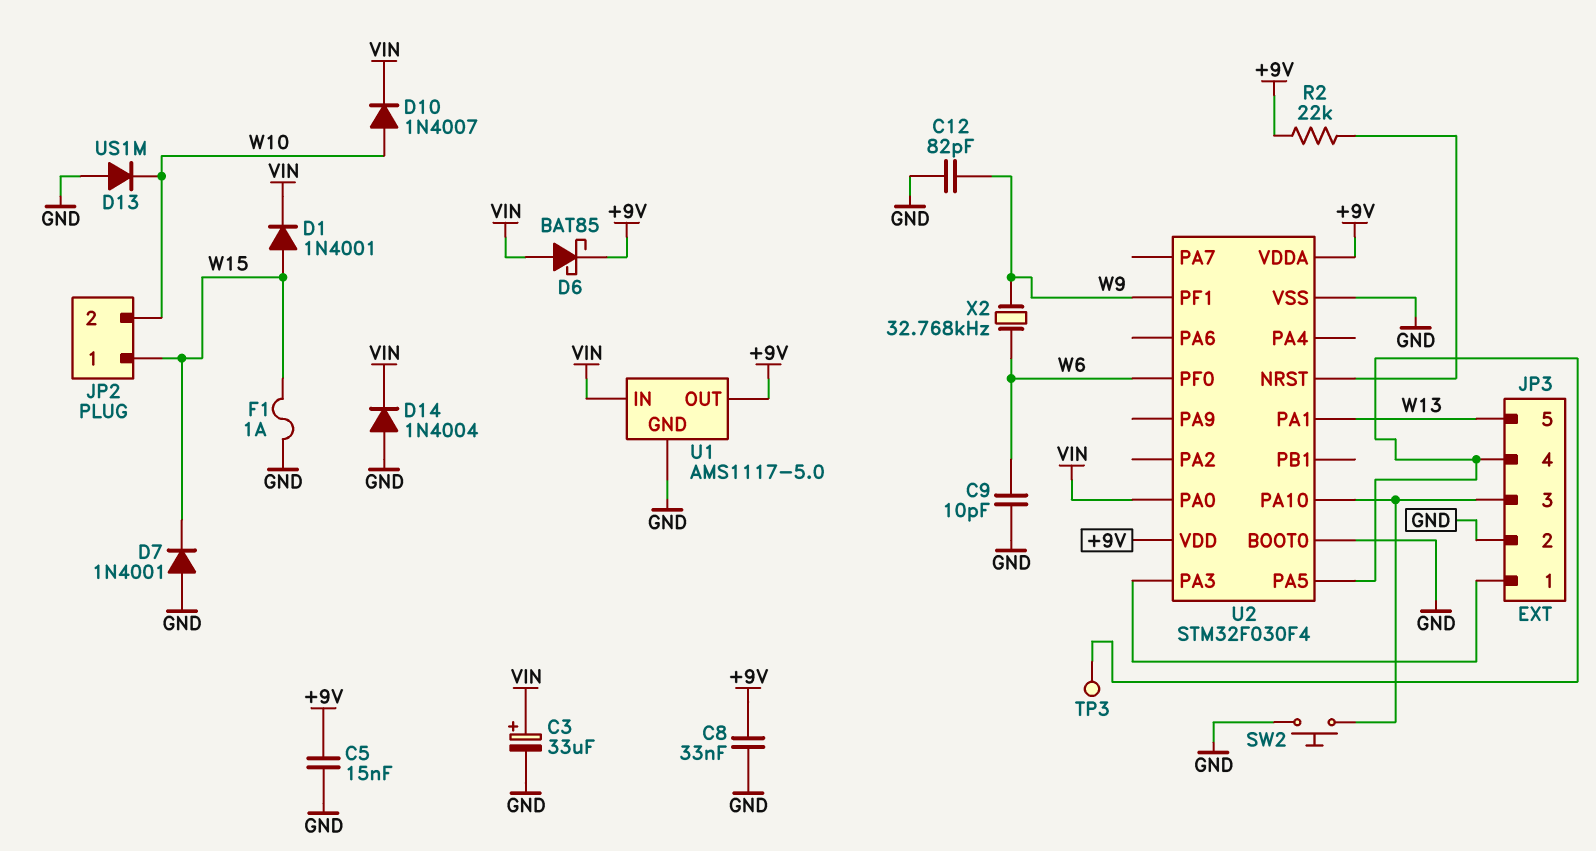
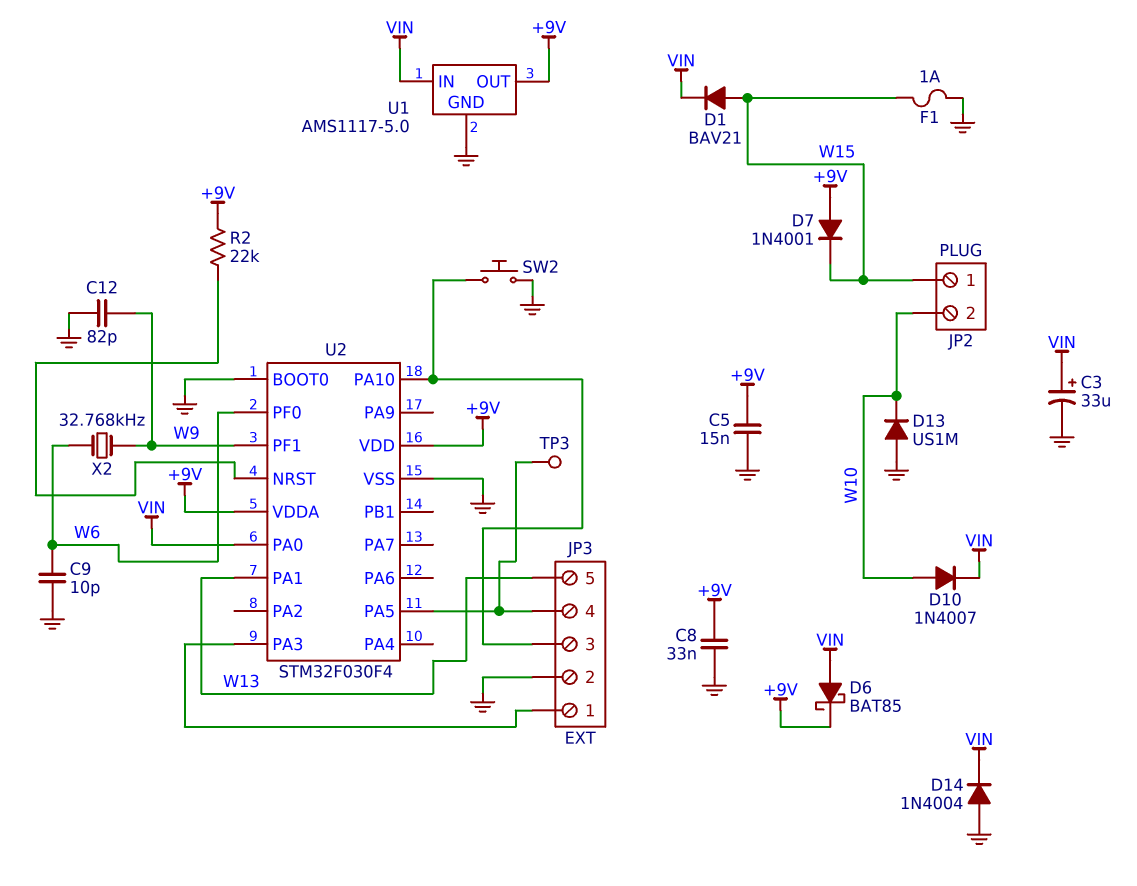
D1: diode 1N4001 (A W15, K VIN) -> diode BAV21 (A W15, K VIN)
D7: diode 1N4001 (A GND, K W15) -> diode 1N4001 (A +9V, K W15)

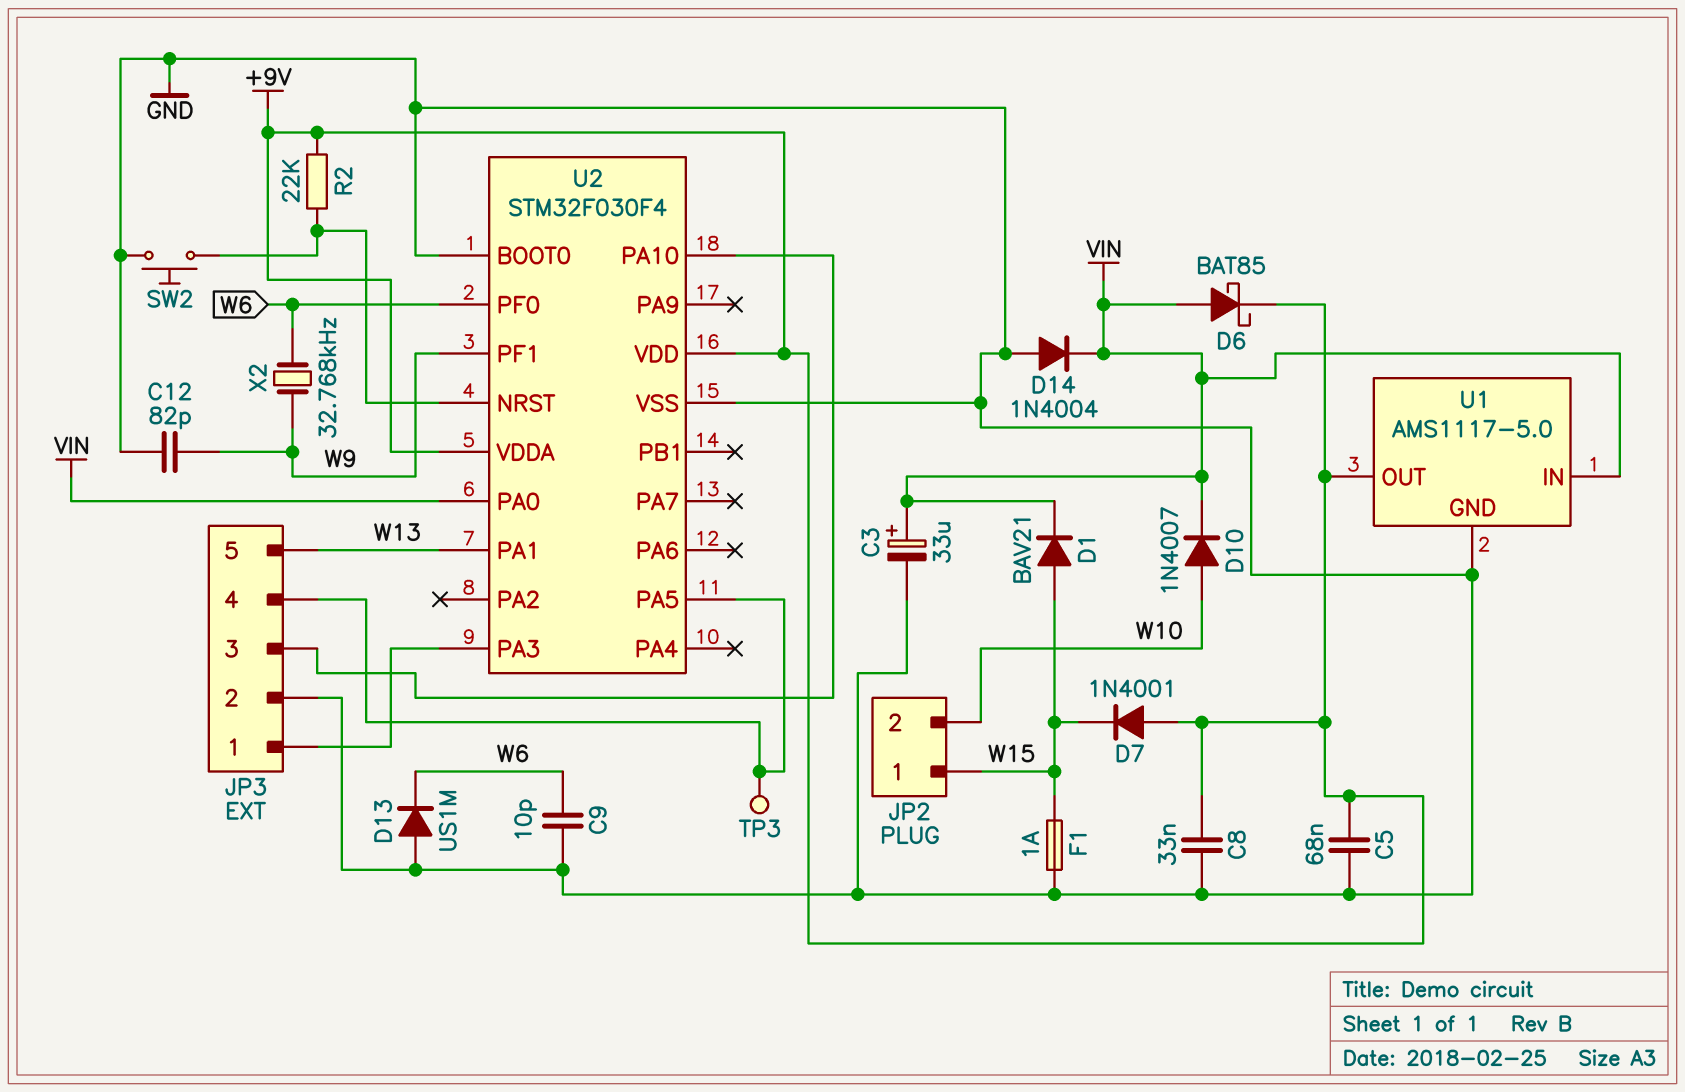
C5: 15nF (+9V, GND) -> 68nF (+9V, GND)
D13: diode US1M (A GND, K W10) -> diode US1M (A GND, K W6)
SW2: button (GND, JP3/3) -> button (GND, U2/NRST)

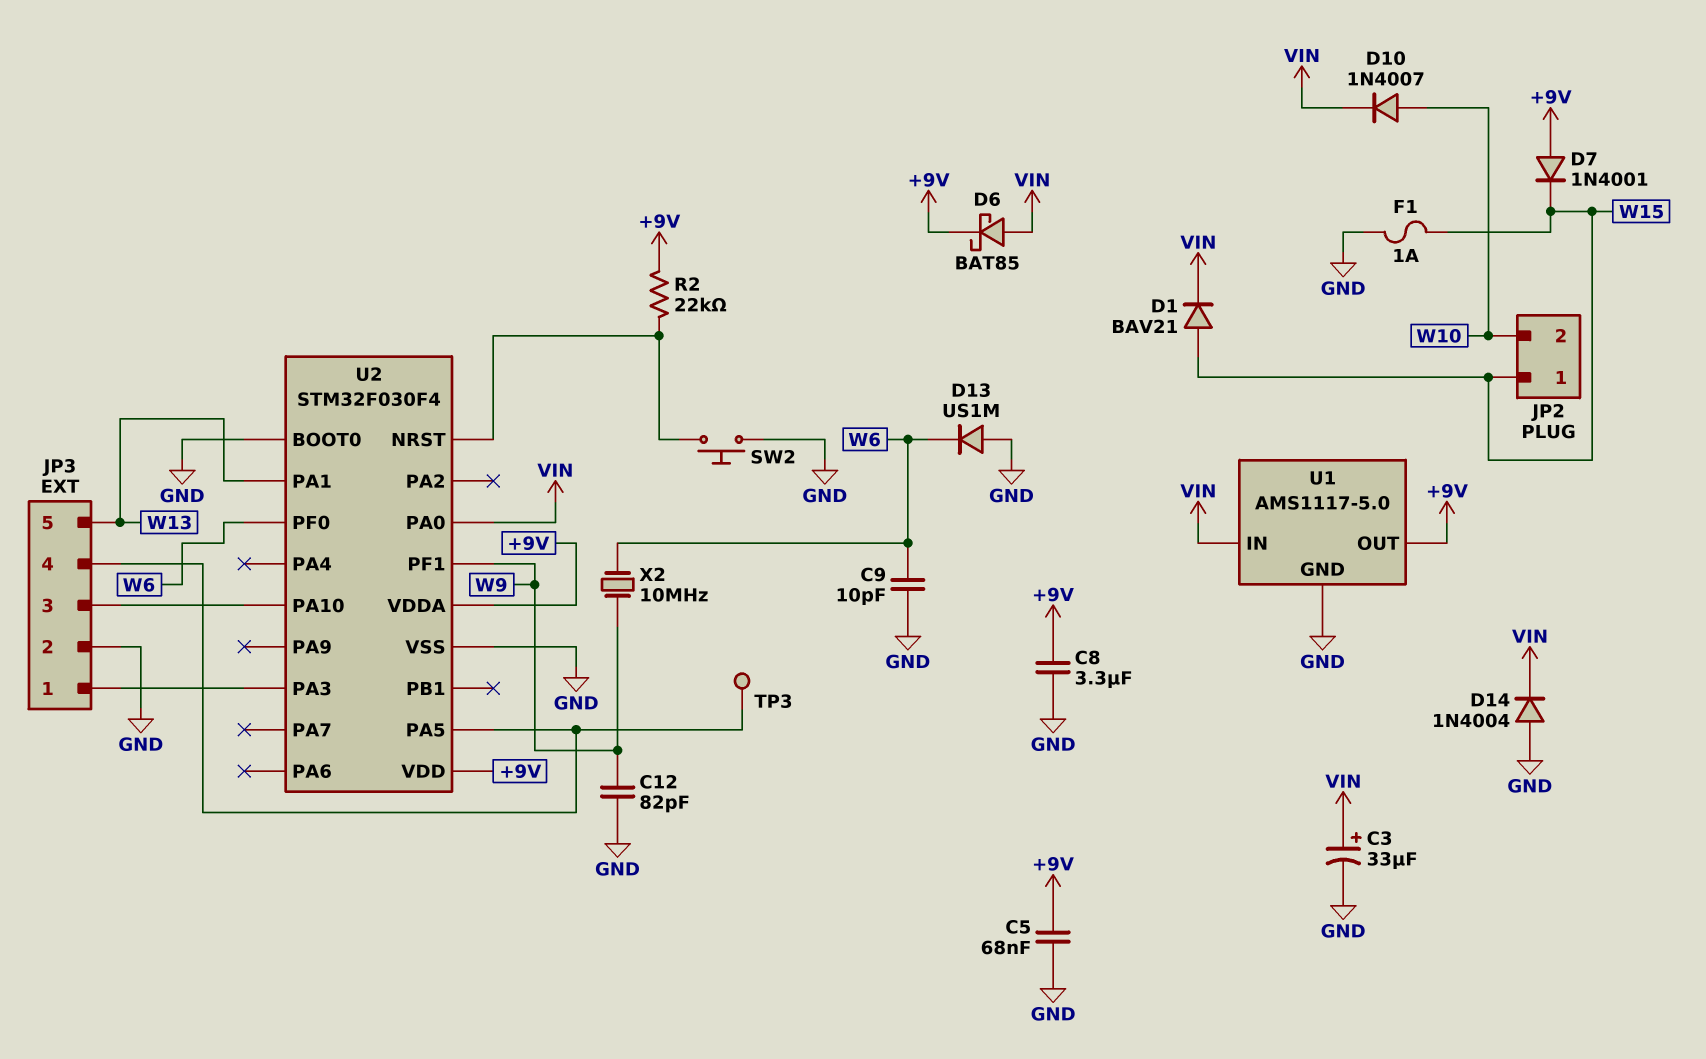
C8: 33nF (+9V, GND) -> 3.3uF (+9V, GND)
X2: 32.768kHz (W6, W9) -> 10MHz (W6, W9)

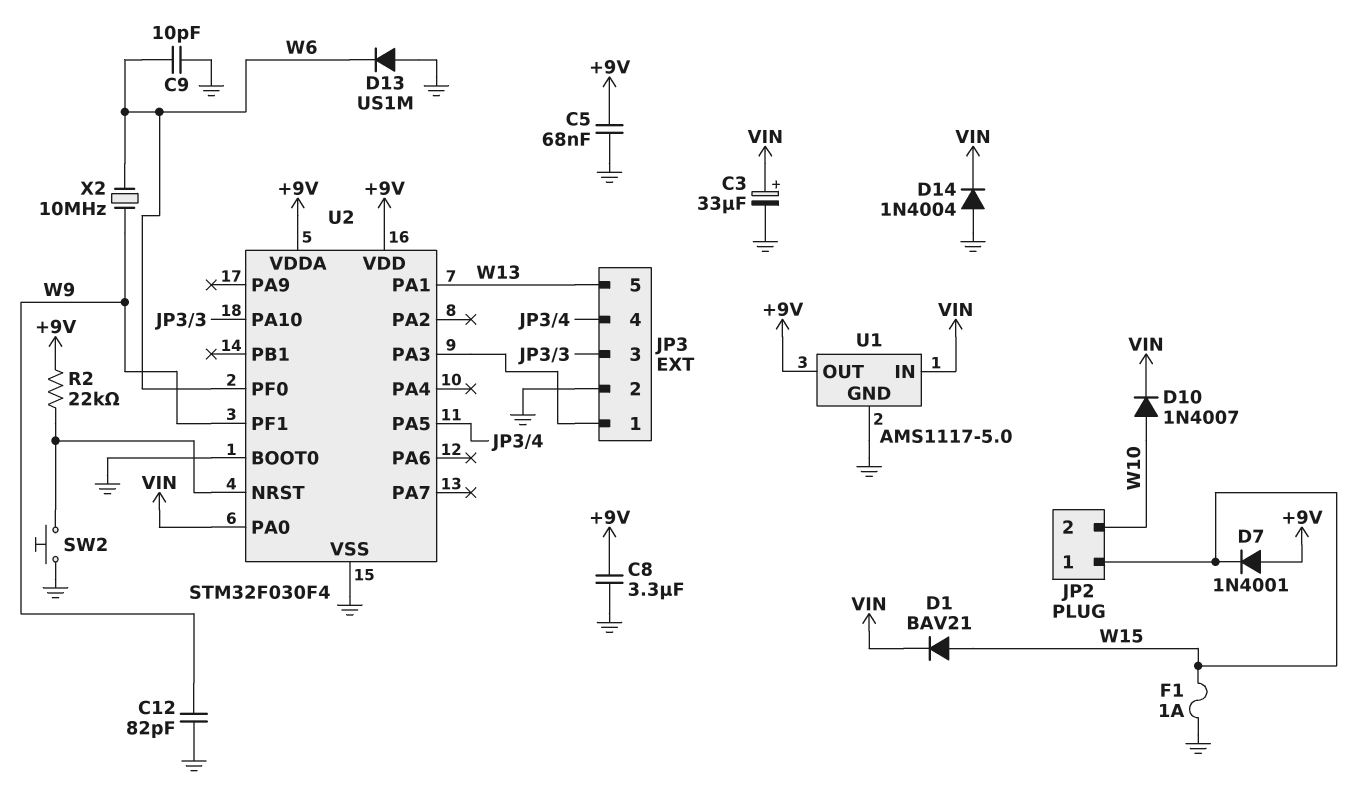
D6: schottky BAT85 (A VIN, K +9V) -> none
TP3: test point (JP3/4) -> none

